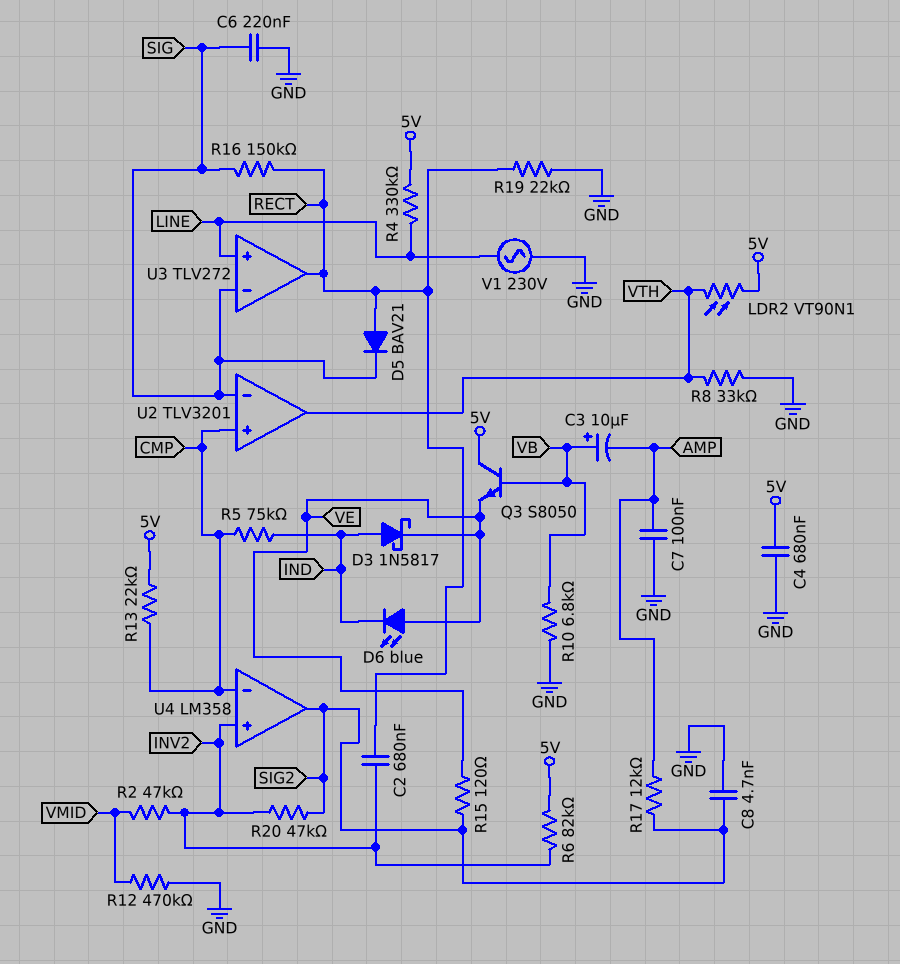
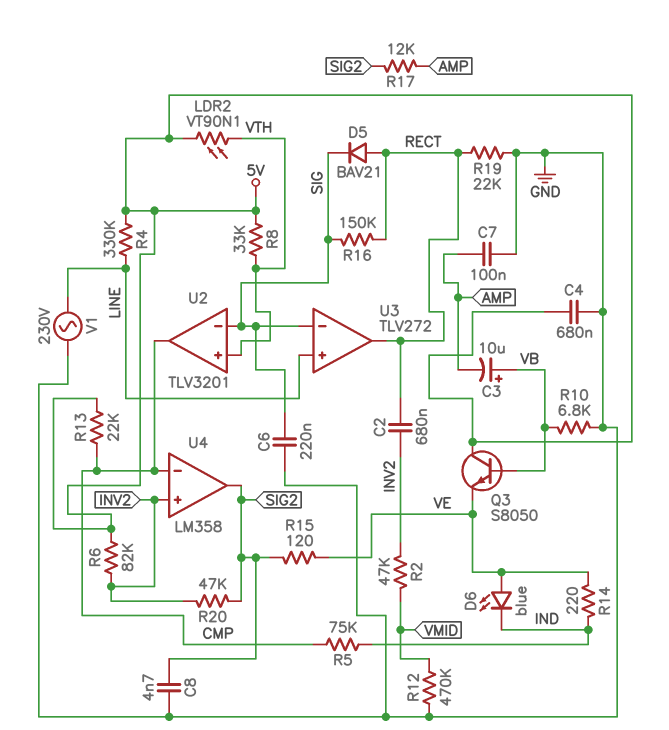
D3: schottky 1N5817 (A IND, K VE) -> none
R8: 33k (GND, VTH) -> 33k (5V, VTH)
R14: none -> 220 (IND, VE)
U2 pin in+: CMP -> VTH
U2 pin out: VTH -> CMP

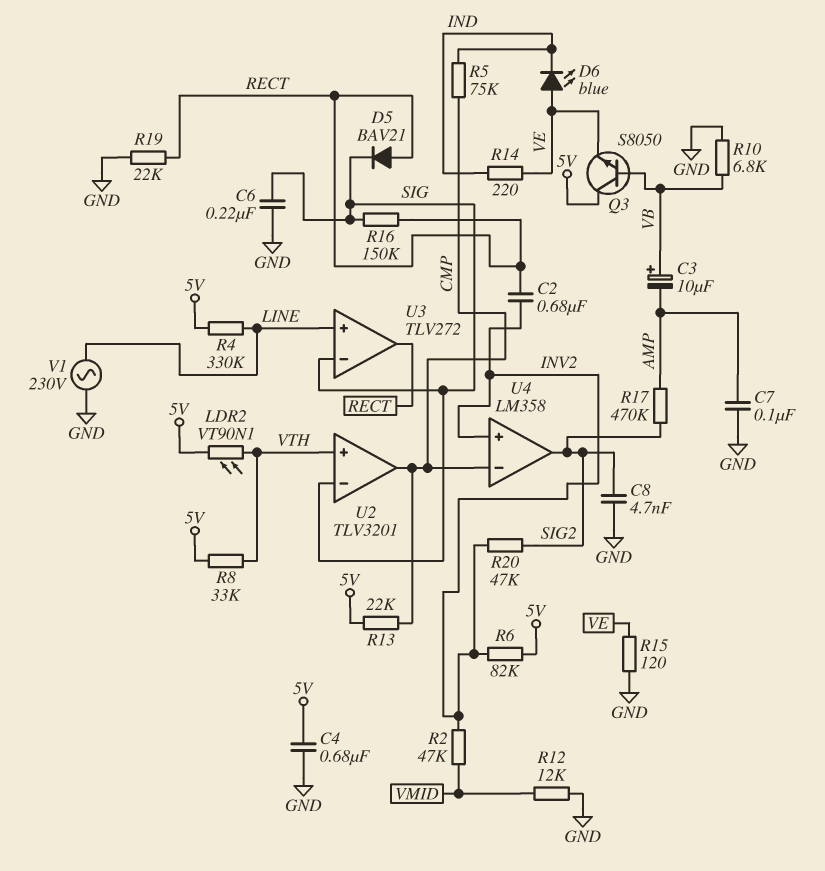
R12: 470k (GND, VMID) -> 12k (GND, VMID)
R15: 120 (SIG2, VE) -> 120 (GND, VE)
R17: 12k (AMP, SIG2) -> 470k (AMP, SIG2)

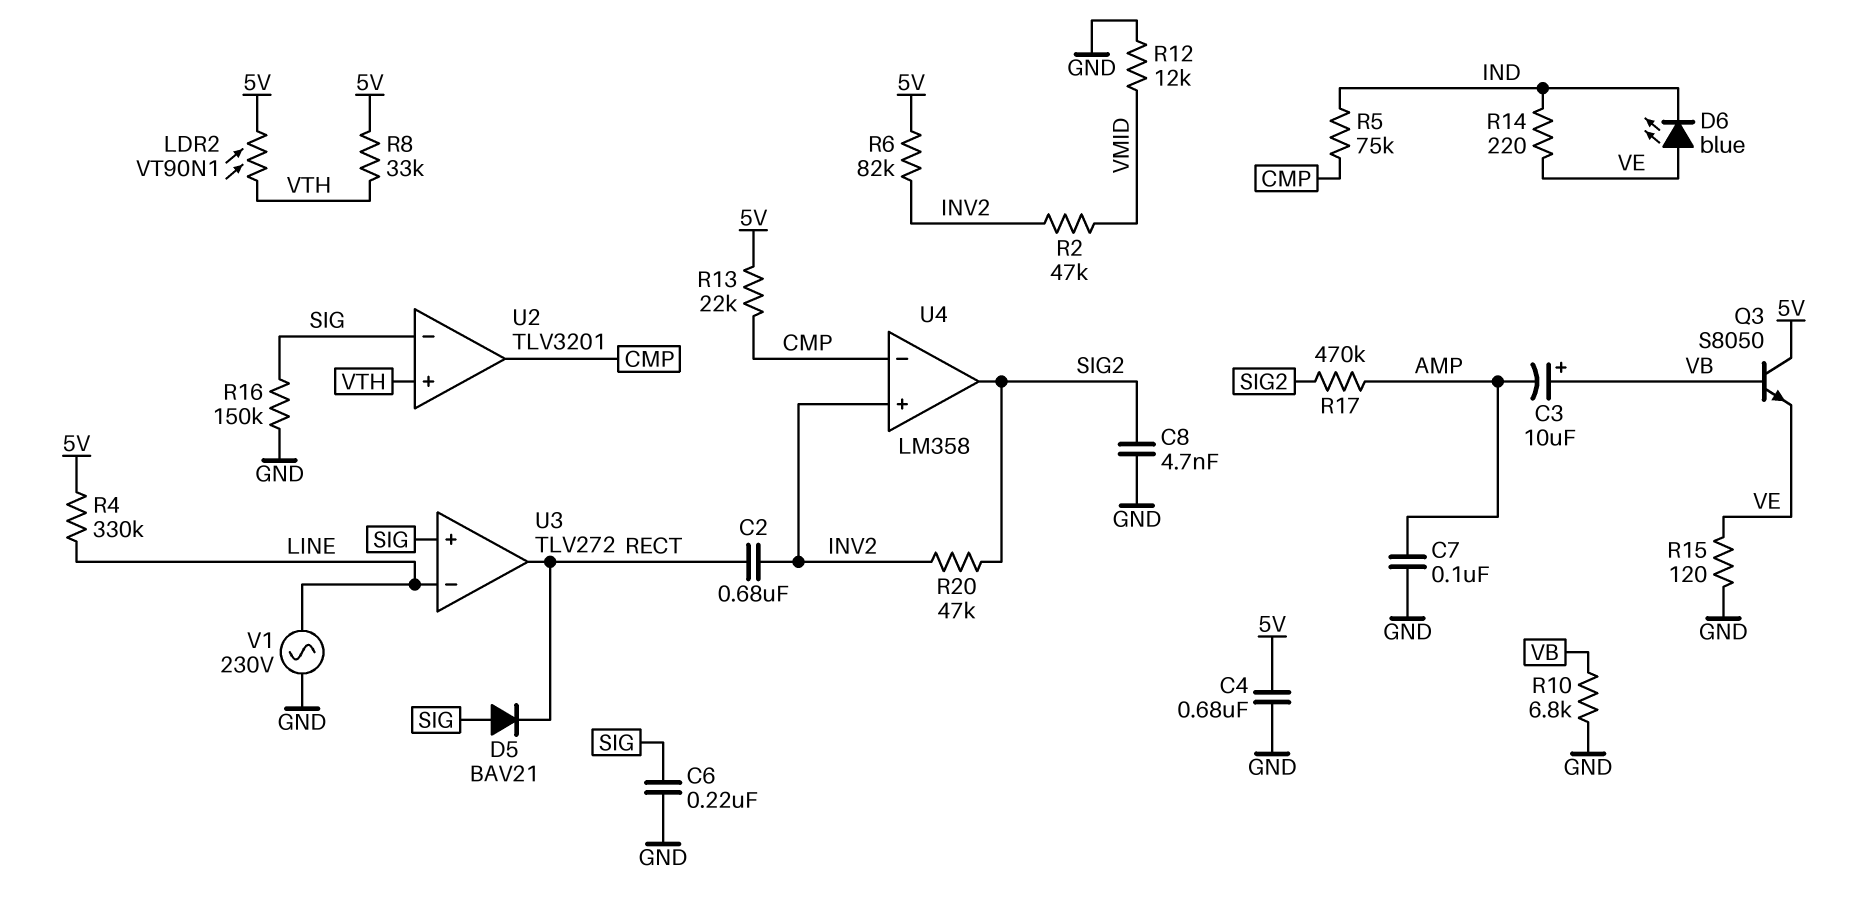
D5: diode BAV21 (A RECT, K SIG) -> diode BAV21 (A SIG, K RECT)
R16: 150k (RECT, SIG) -> 150k (GND, SIG)
R19: 22k (GND, RECT) -> none
U3 pin in+: LINE -> SIG
U3 pin in-: SIG -> LINE

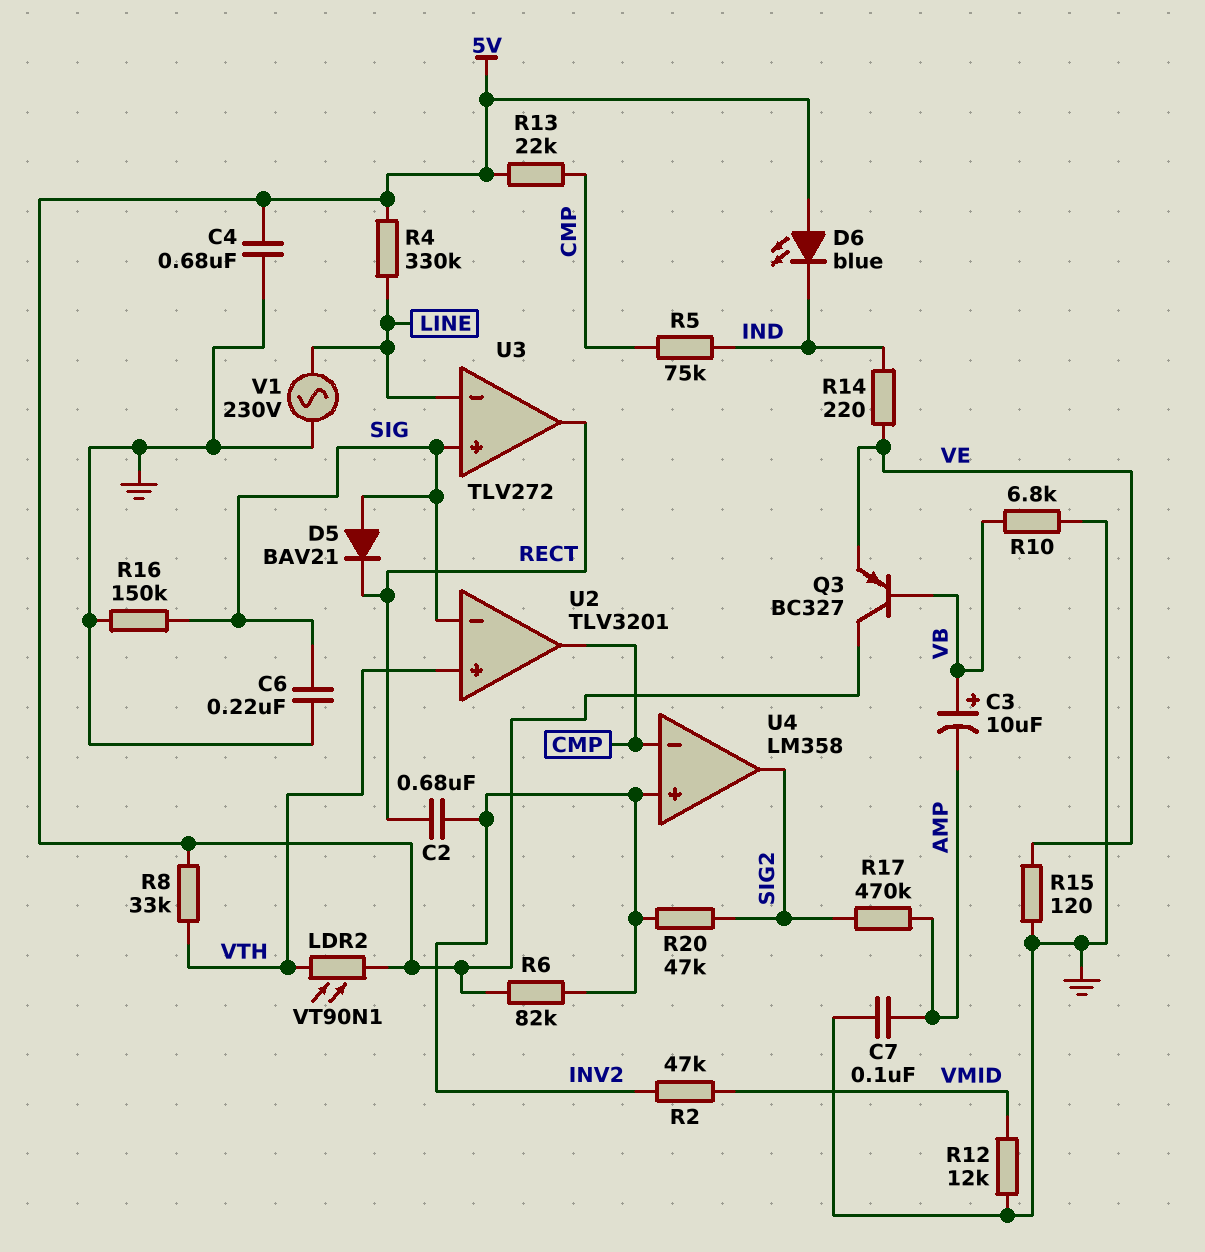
C8: 4.7nF (GND, SIG2) -> none
D6: LED blue (A VE, K IND) -> LED blue (A 5V, K IND)
Q3: NPN S8050 (B VB, C 5V, E VE) -> PNP BC327 (B VB, C 5V, E VE)

